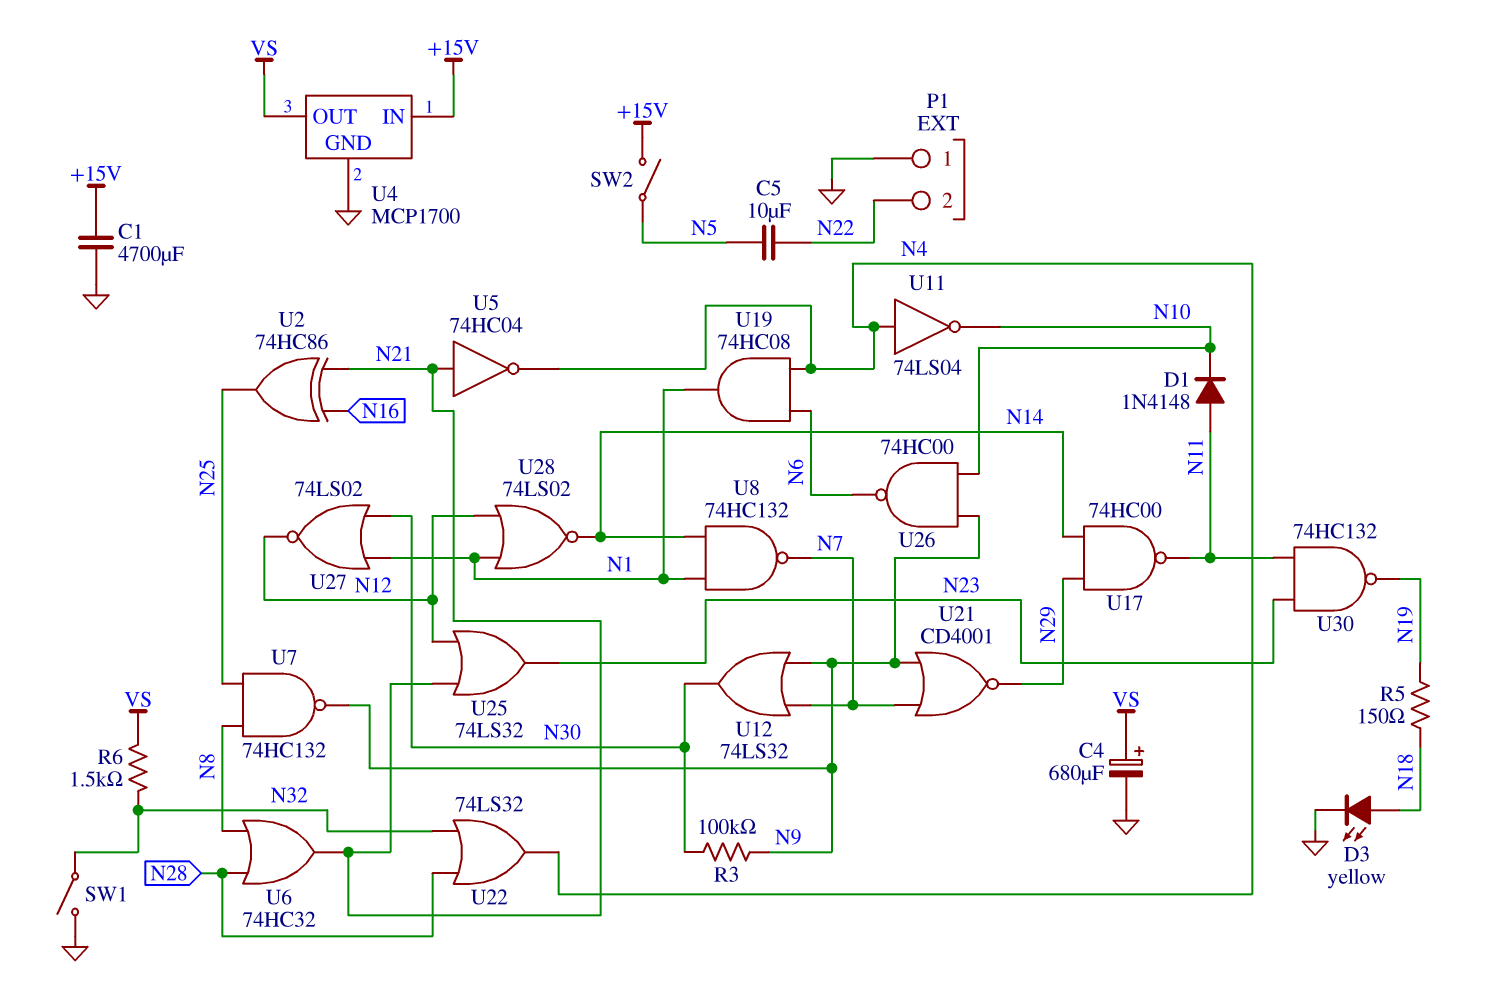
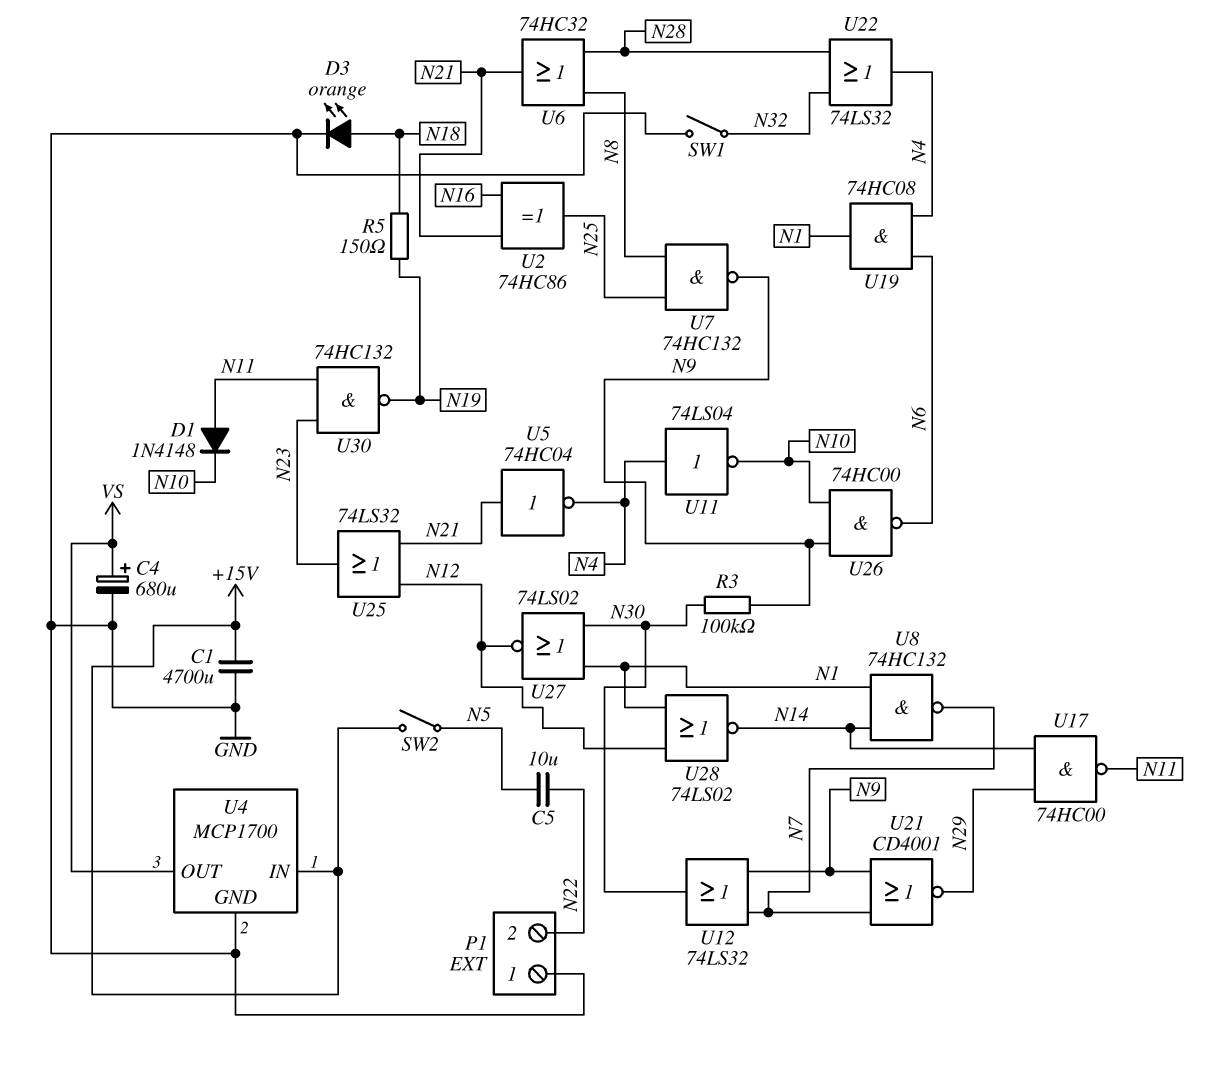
D3: LED yellow (A N18, K GND) -> LED orange (A N18, K GND)
R6: 1.5k (N32, VS) -> none

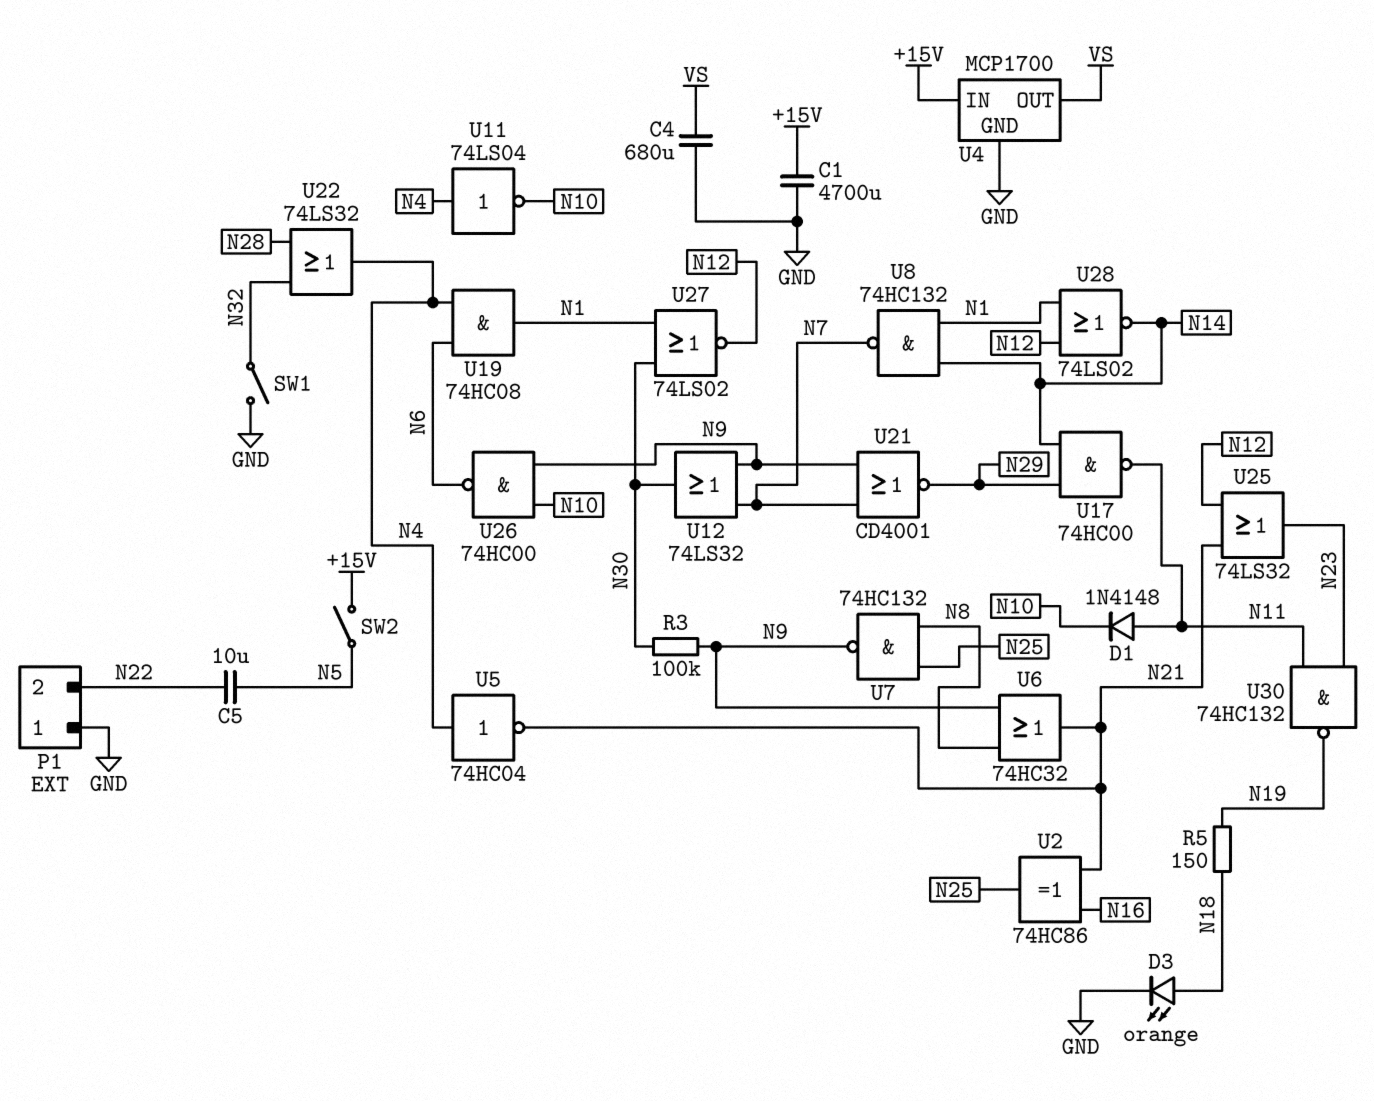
C4: 680uF (plus VS, minus GND) -> 680uF (GND, VS)
U5: NOT 74HC04 (in N21, out N4) -> NOT 74HC04 (in N4, out N21)
U6: OR 74HC32 (in N8, in N28, out N21) -> OR 74HC32 (in N8, in N9, out N21)

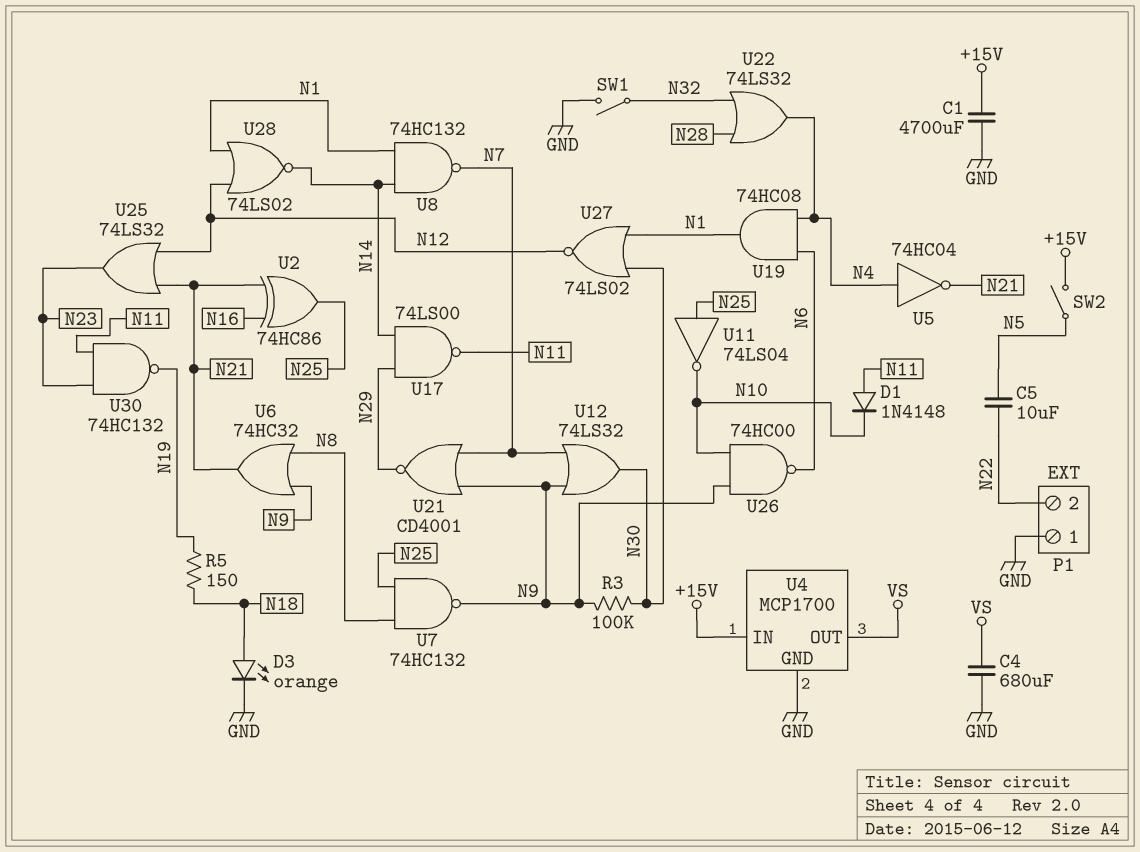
U11: NOT 74LS04 (in N4, out N10) -> NOT 74LS04 (in N25, out N10)
U17: NAND 74HC00 (in N14, in N29, out N11) -> NAND 74LS00 (in N14, in N29, out N11)

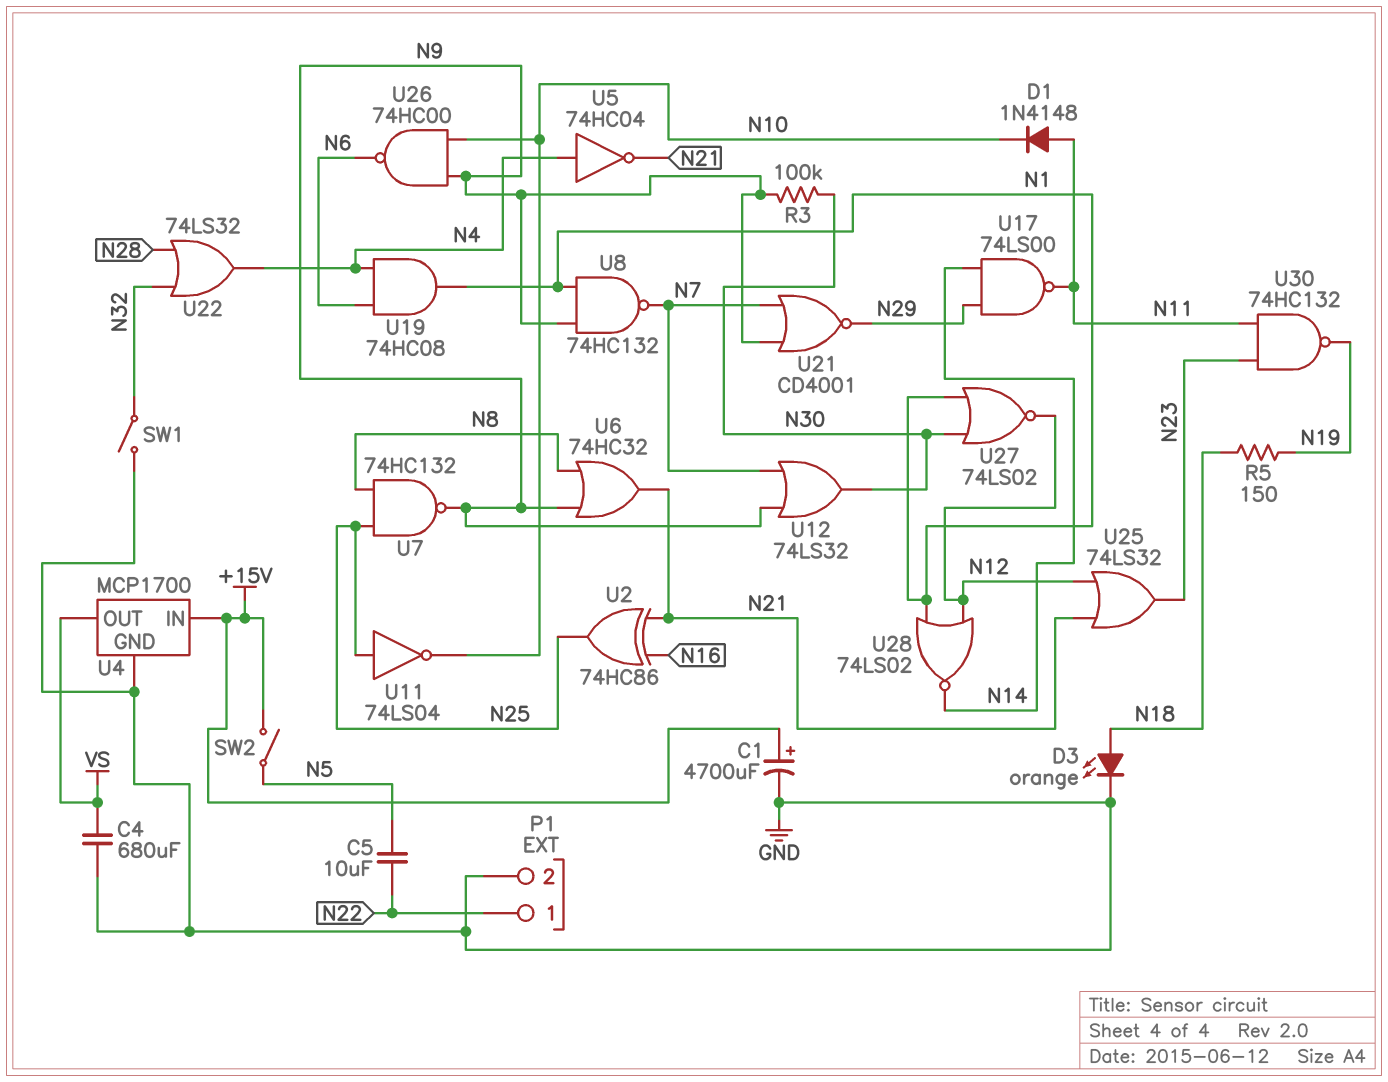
C1: 4700uF (+15V, GND) -> 4700uF (plus +15V, minus GND)
P1 pin 1: GND -> N22
P1 pin 2: N22 -> GND
U8: NAND 74HC132 (in N1, in N14, out N7) -> NAND 74HC132 (in N1, in N9, out N7)

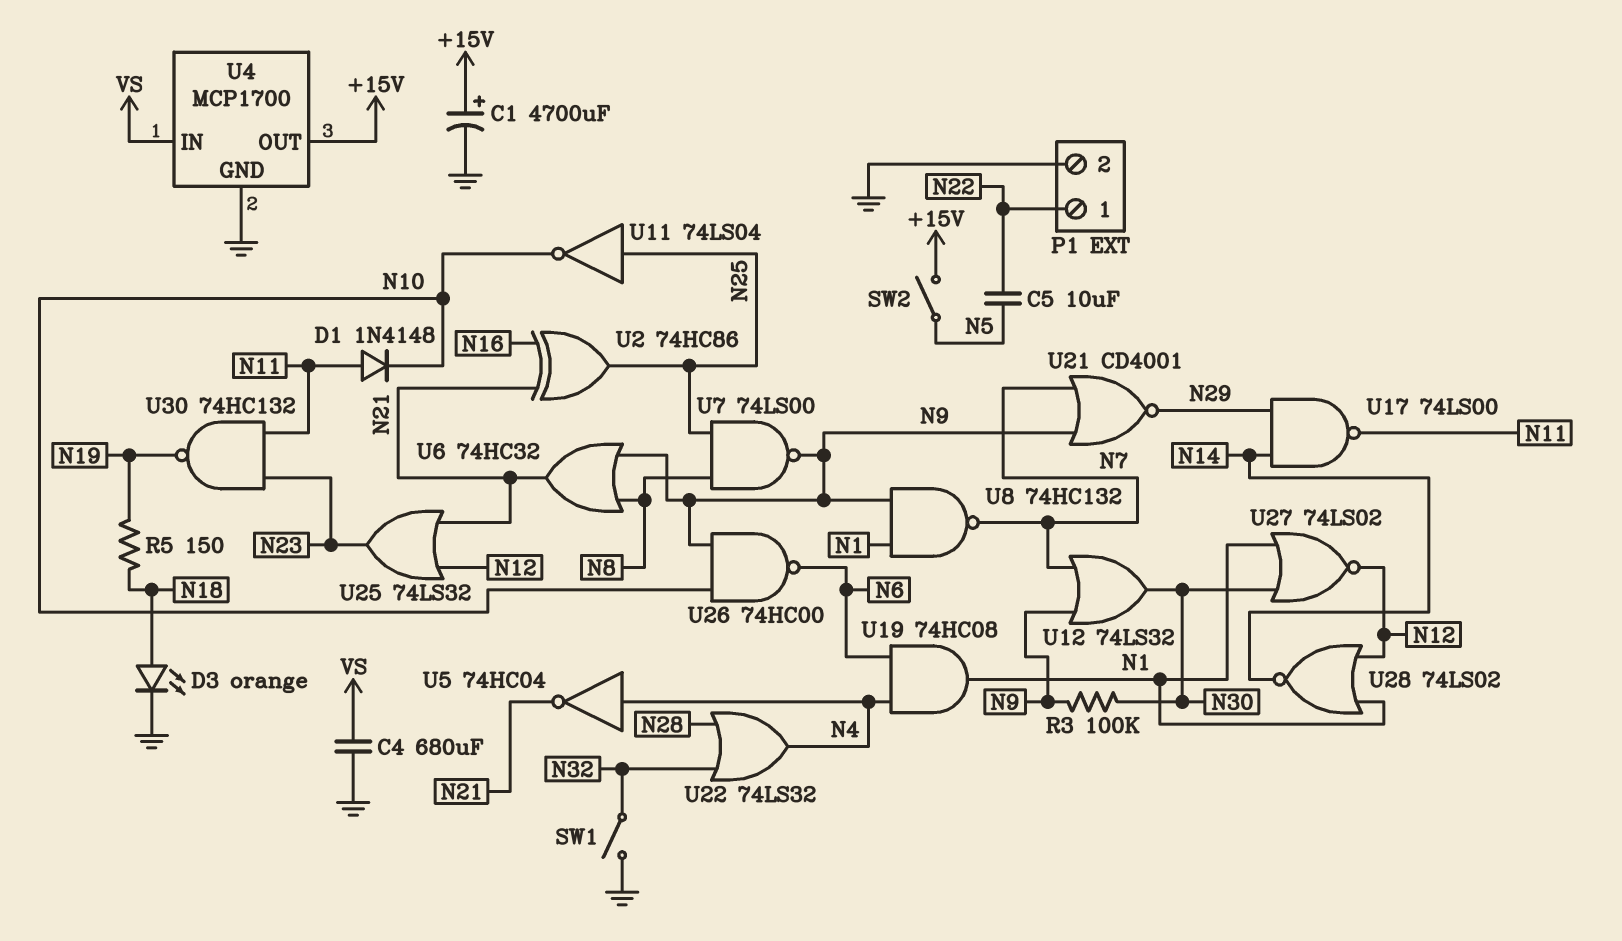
U4 pin IN: +15V -> VS
U4 pin OUT: VS -> +15V
U7: NAND 74HC132 (in N8, in N25, out N9) -> NAND 74LS00 (in N8, in N25, out N9)

